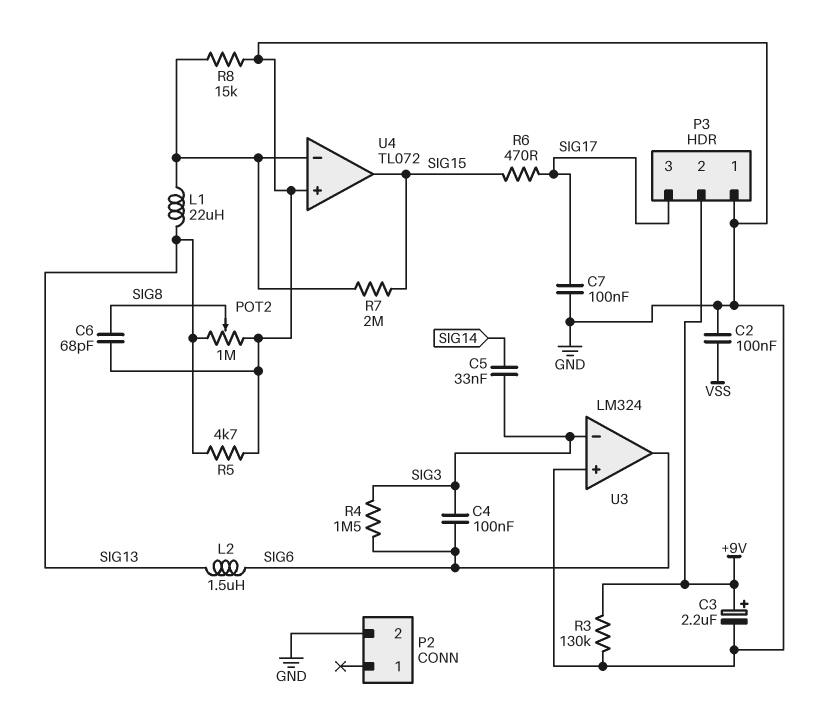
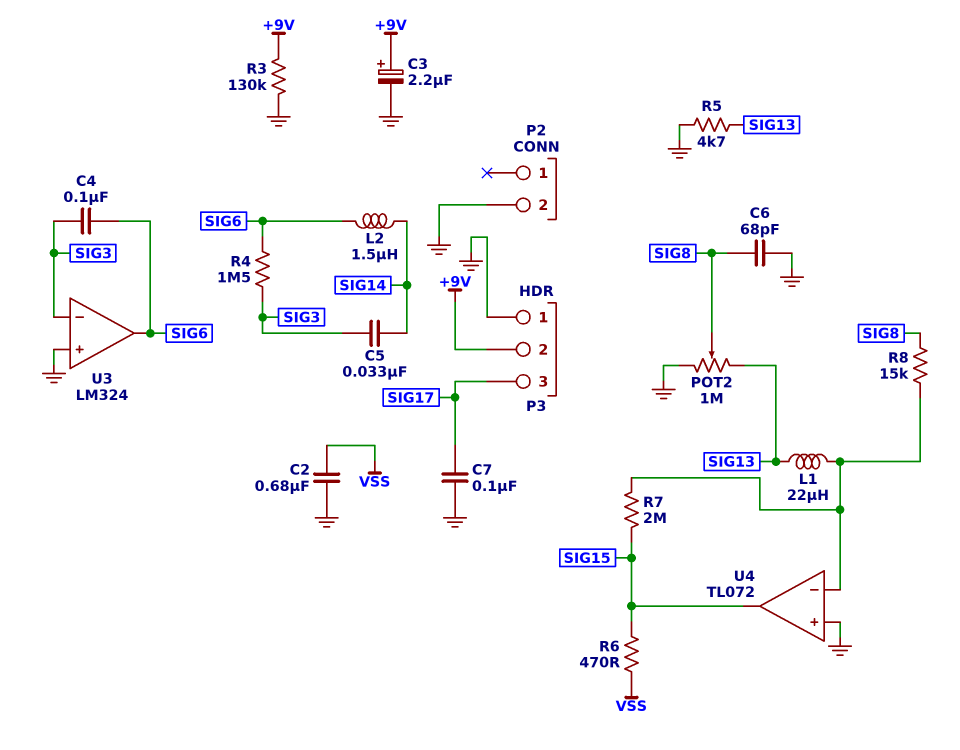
C2: 100nF (GND, VSS) -> 680nF (GND, VSS)
L2: 1.5uH (SIG6, SIG13) -> 1.5uH (SIG6, SIG14)
R6: 470 (SIG15, SIG17) -> 470 (SIG15, VSS)
R8: 15k (GND, U4/in-) -> 15k (SIG8, U4/in-)

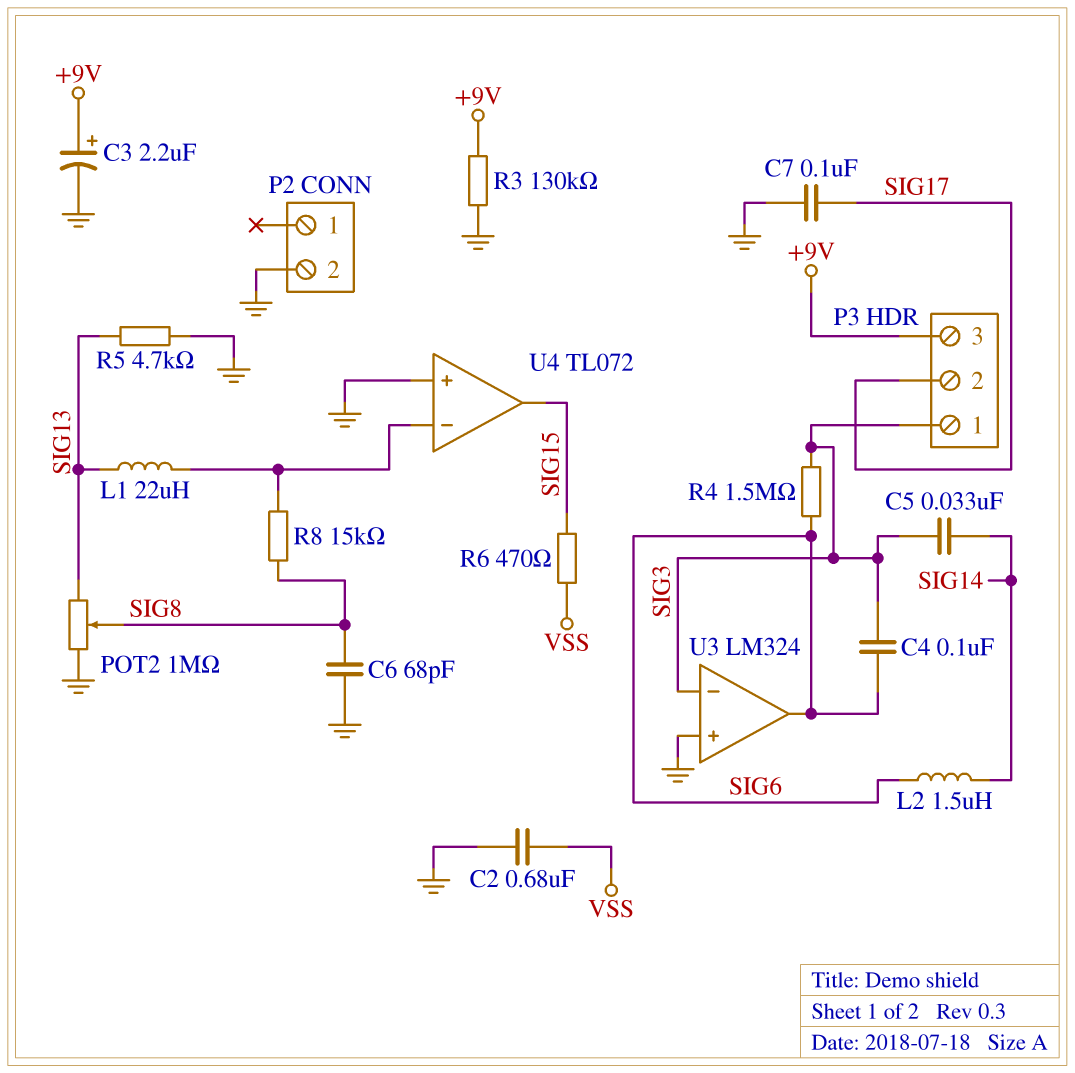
P3 pin 1: GND -> SIG3
P3 pin 2: +9V -> SIG17
P3 pin 3: SIG17 -> +9V
R7: 2M (SIG15, U4/in-) -> none

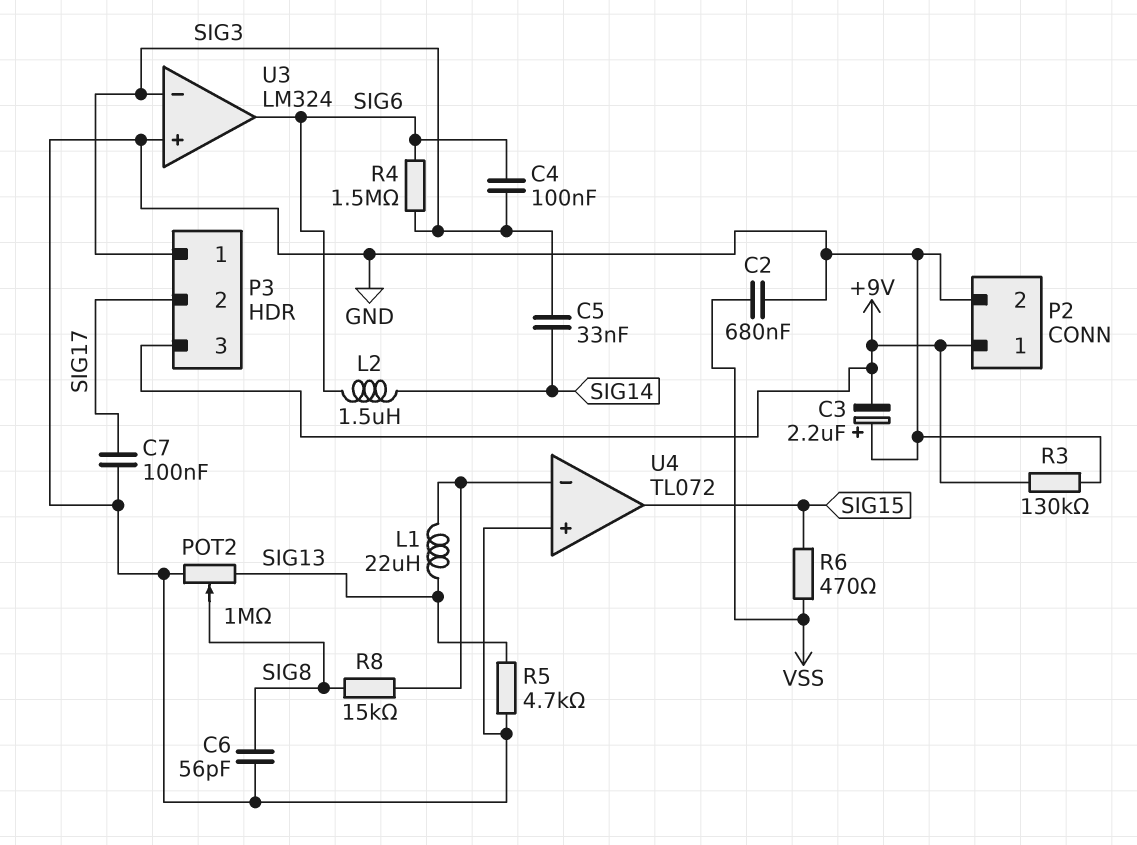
C3: 2.2uF (plus +9V, minus GND) -> 2.2uF (plus GND, minus +9V)
C6: 68pF (GND, SIG8) -> 56pF (GND, SIG8)
P2 pin 1: none -> +9V

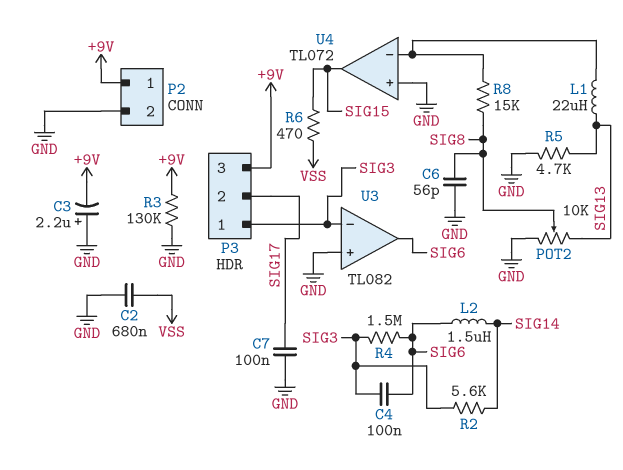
C5: 33nF (SIG3, SIG14) -> none
POT2: 1M (GND, SIG13, wiper SIG8) -> 10k (GND, SIG13, wiper SIG8)
R2: none -> 5.6k (SIG3, SIG14)
U3: LM324 -> TL082

